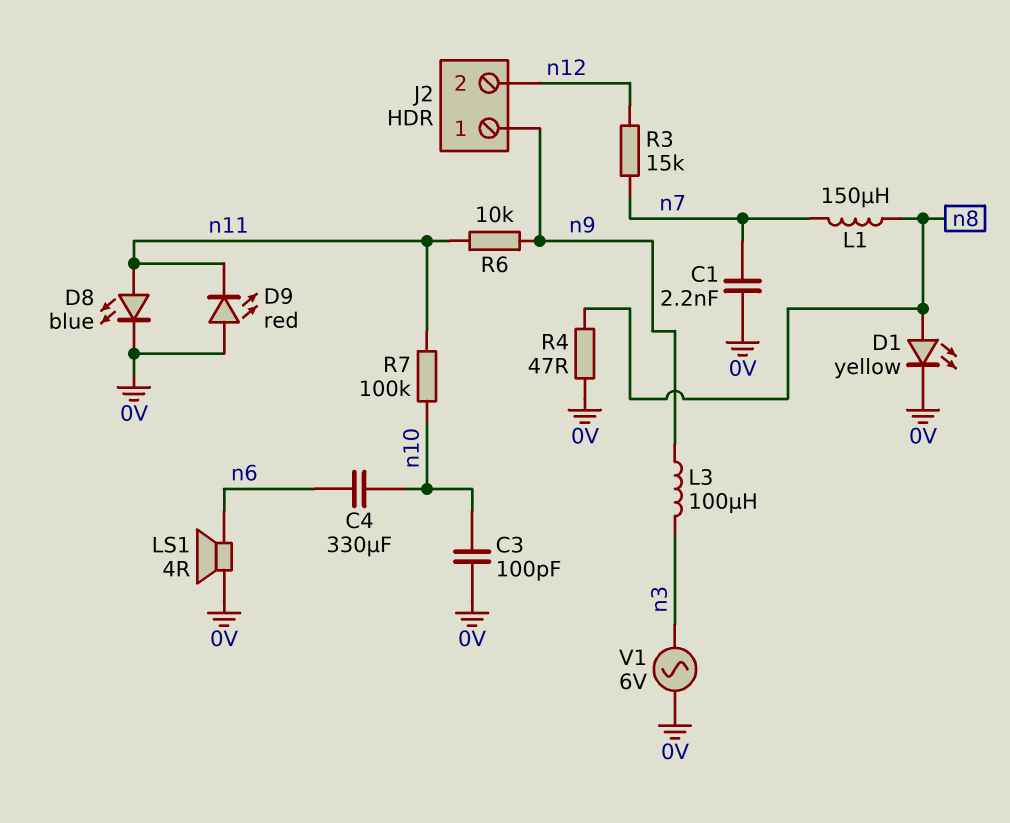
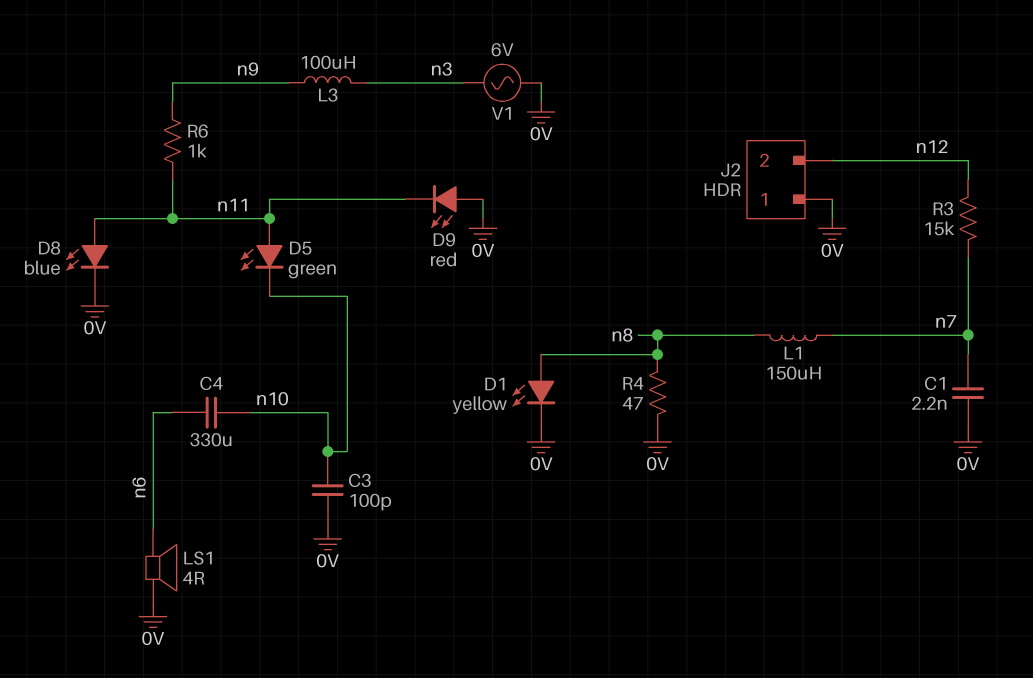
D5: none -> LED green (A n11, K n10)
J2 pin 1: n9 -> 0V
R6: 10k (n9, n11) -> 1k (n9, n11)
R7: 100k (n10, n11) -> none

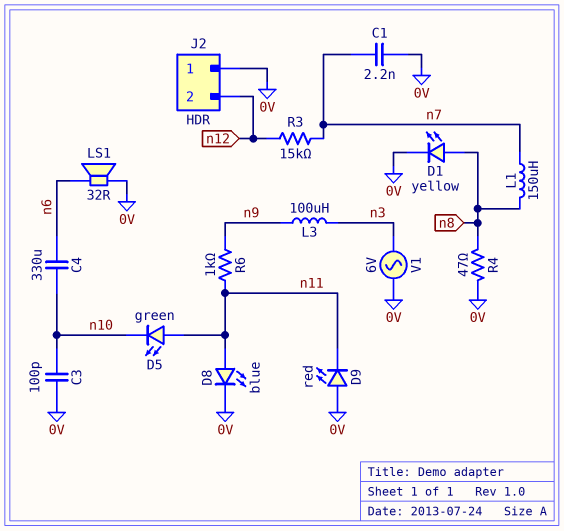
LS1: speaker 4R (0V, n6) -> speaker 32R (0V, n6)

